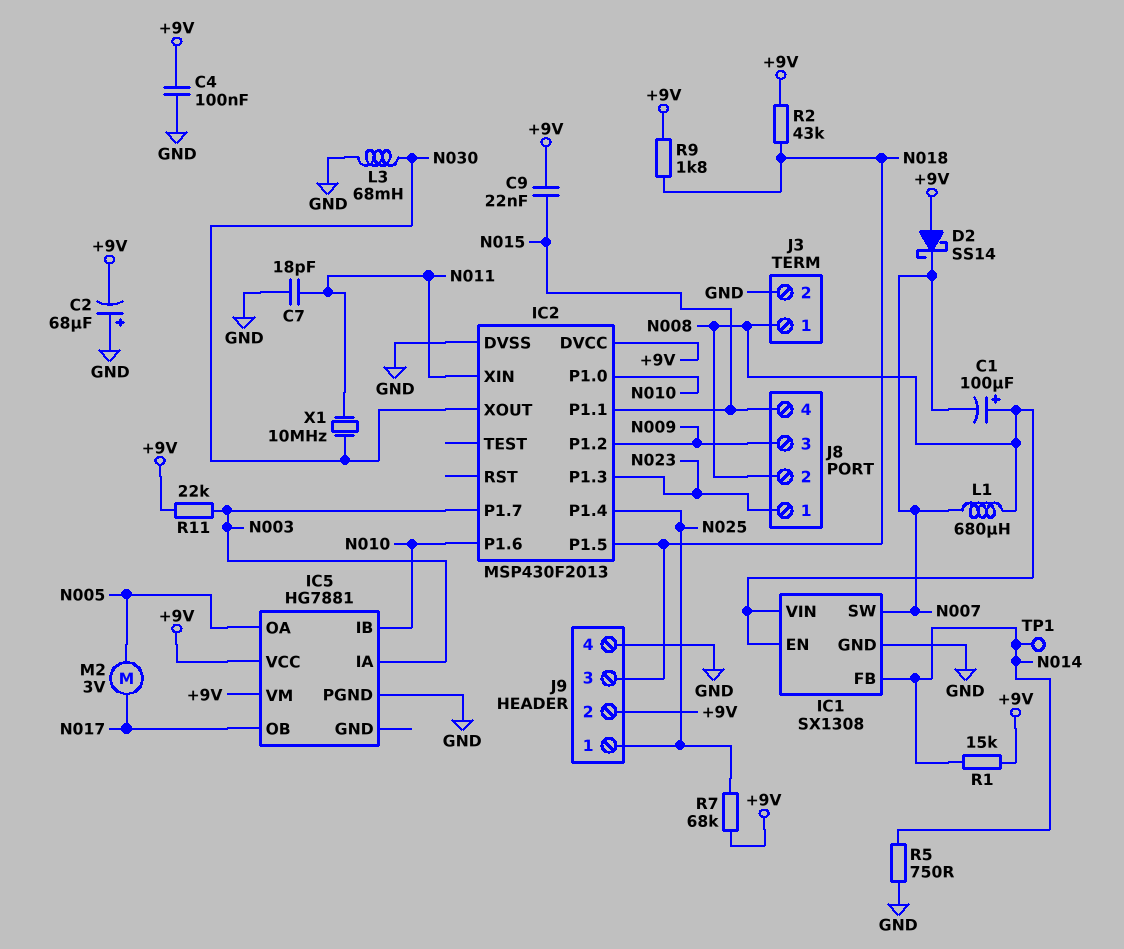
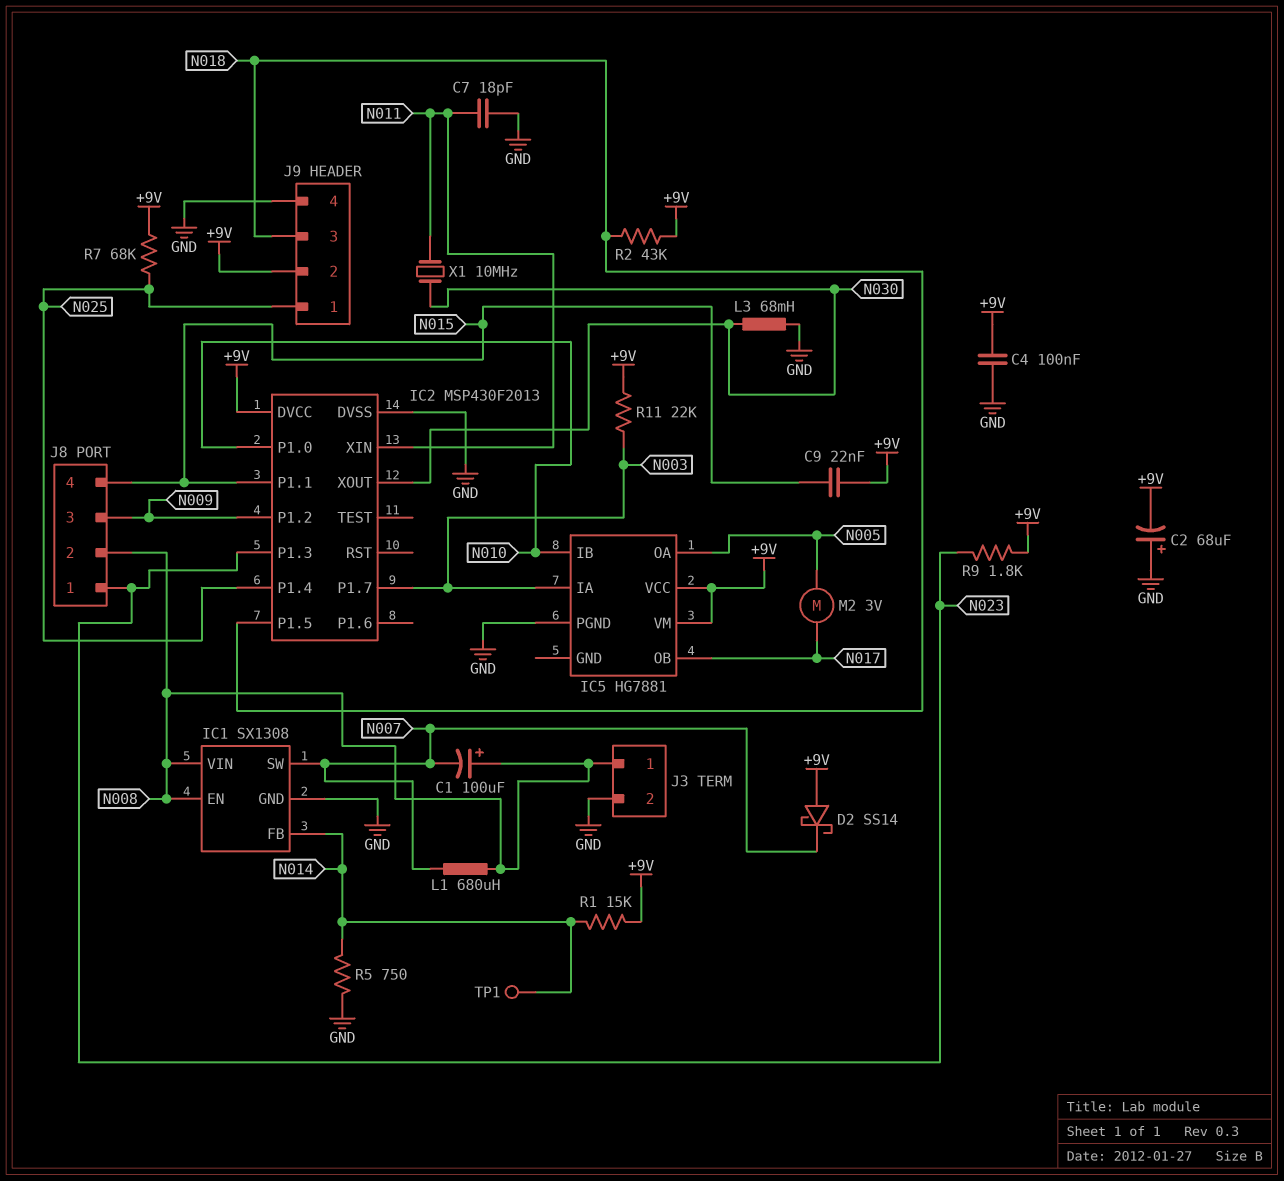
IC2 pin P1.6: N010 -> none
R9: 1.8k (+9V, N018) -> 1.8k (+9V, N023)

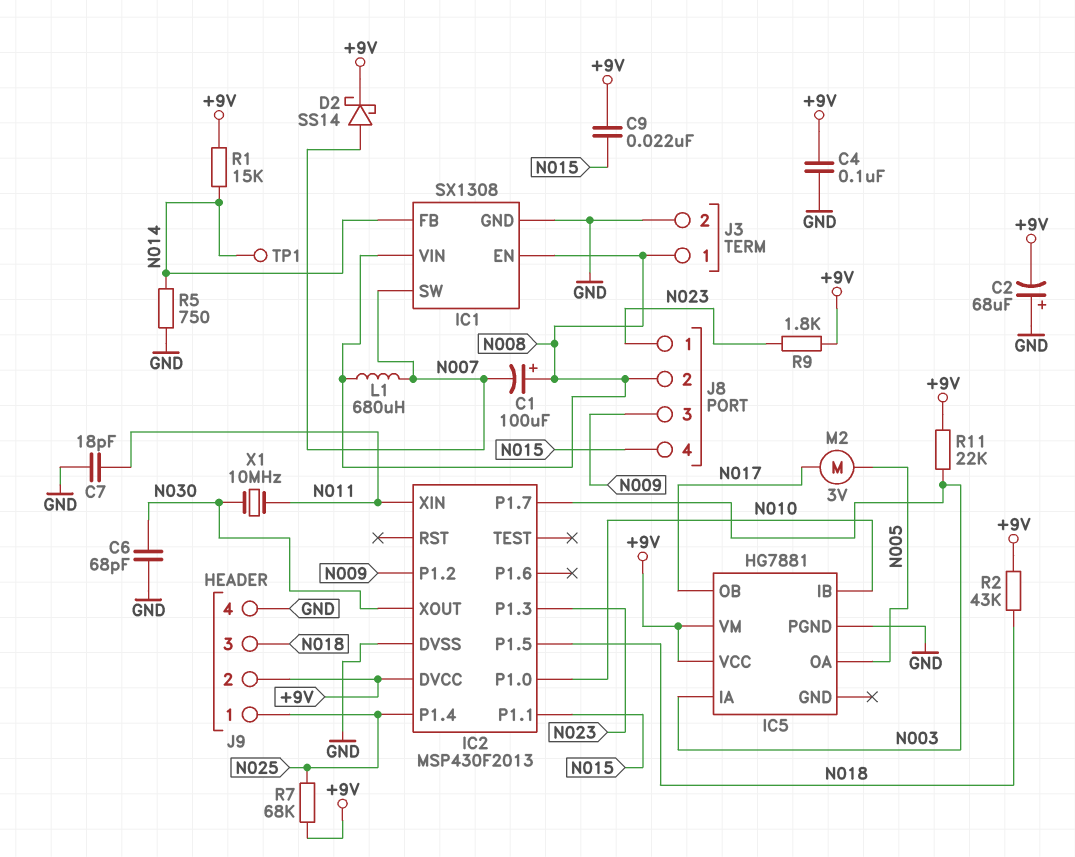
C6: none -> 68pF (GND, N030)
D2: schottky SS14 (A +9V, K N007) -> schottky SS14 (A N007, K +9V)
L3: 68mH (GND, N030) -> none

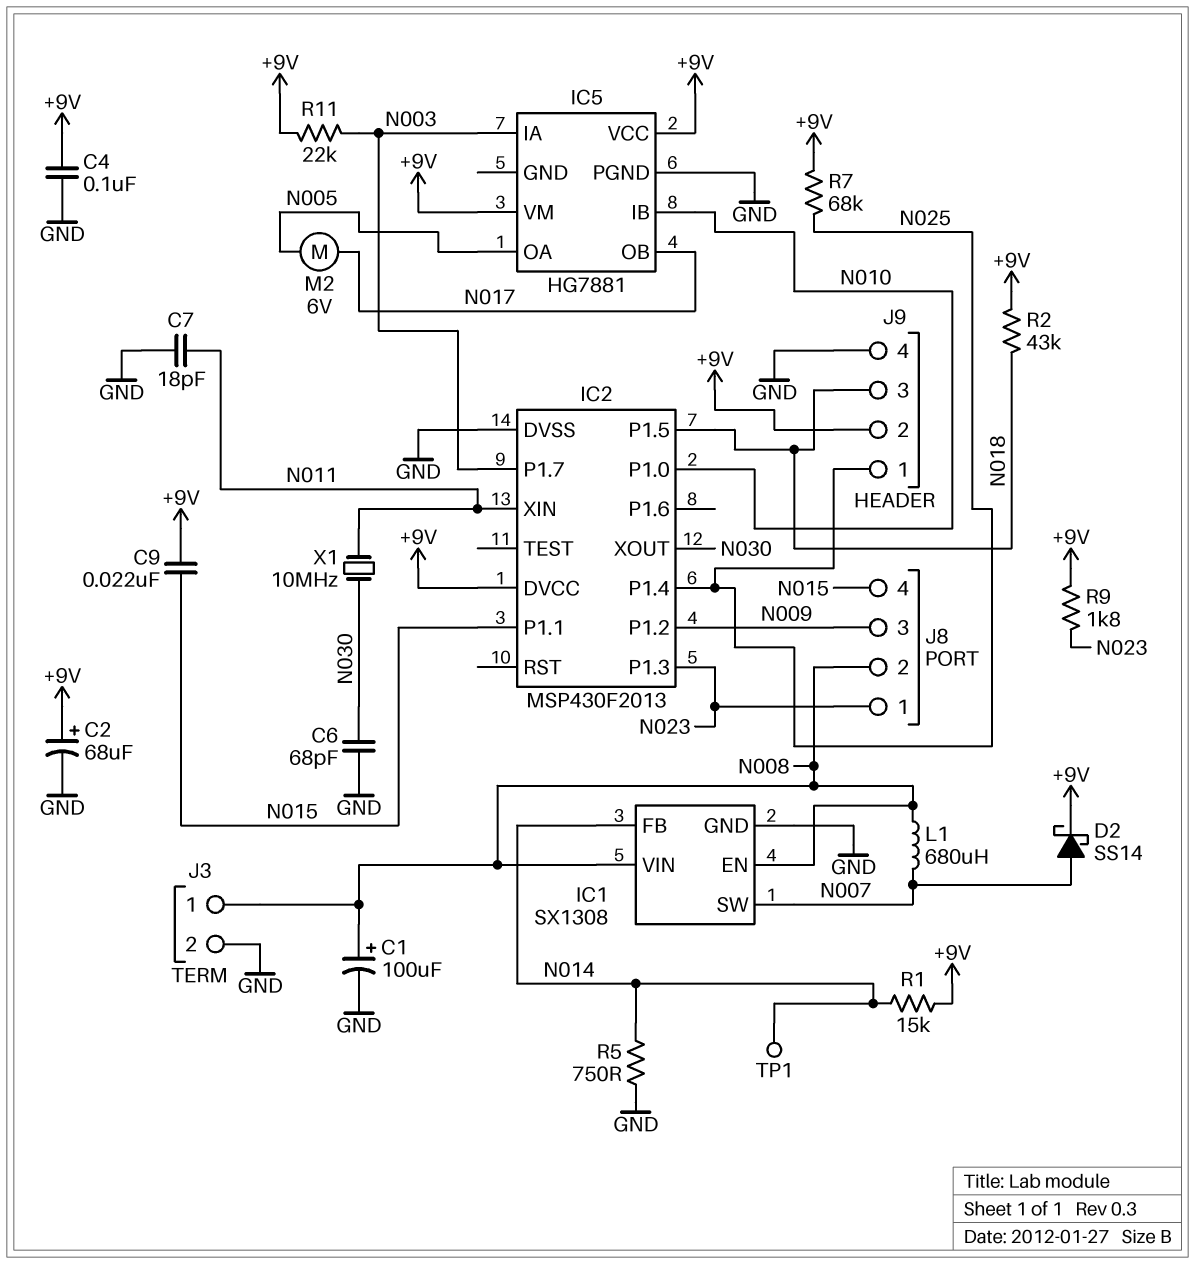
C1: 100uF (plus N008, minus N007) -> 100uF (plus N008, minus GND)
C2: 68uF (plus GND, minus +9V) -> 68uF (plus +9V, minus GND)
M2: motor 3V (N005, N017) -> motor 6V (N005, N017)

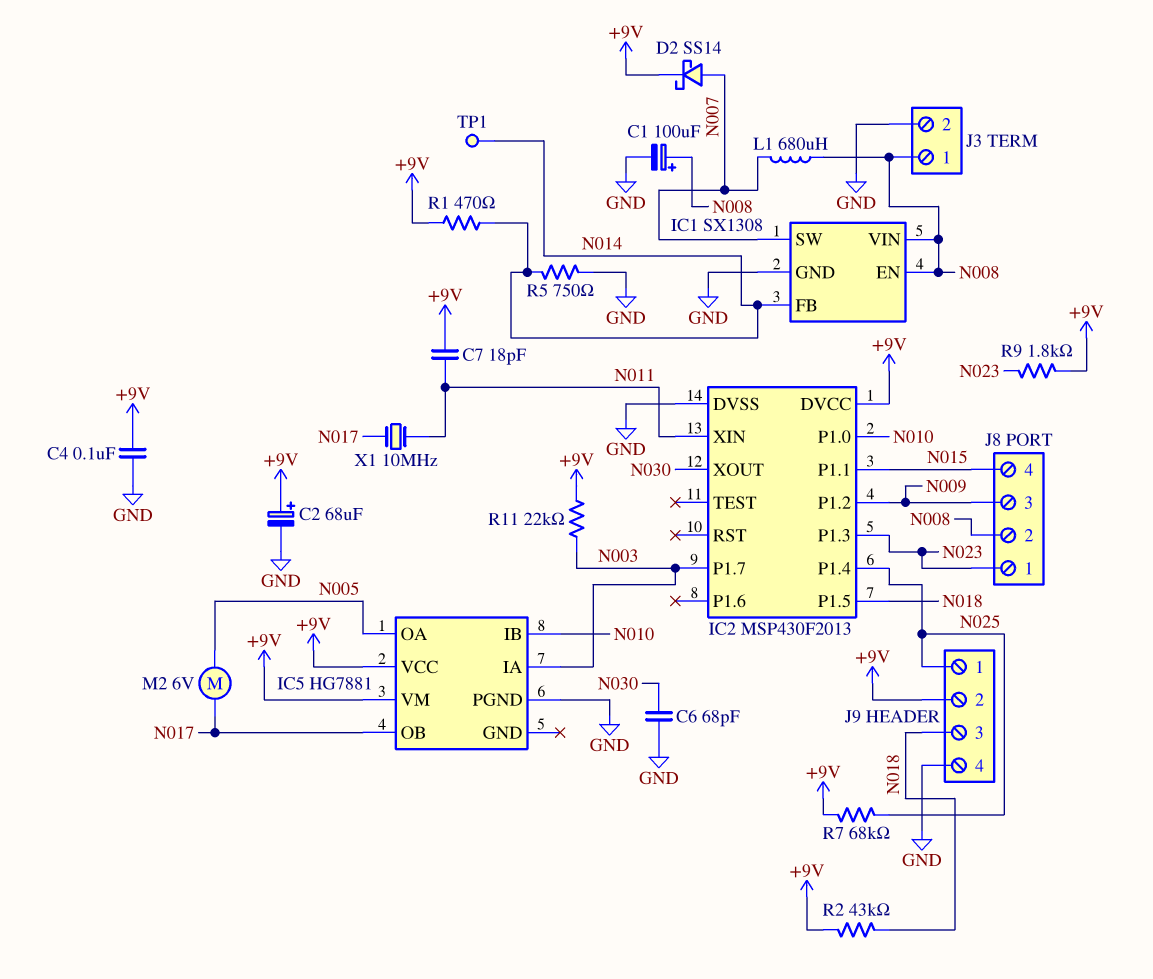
C7: 18pF (GND, N011) -> 18pF (+9V, N011)
C9: 22nF (+9V, N015) -> none
R1: 15k (+9V, N014) -> 470 (+9V, N014)
X1: 10MHz (N011, N030) -> 10MHz (N011, N017)

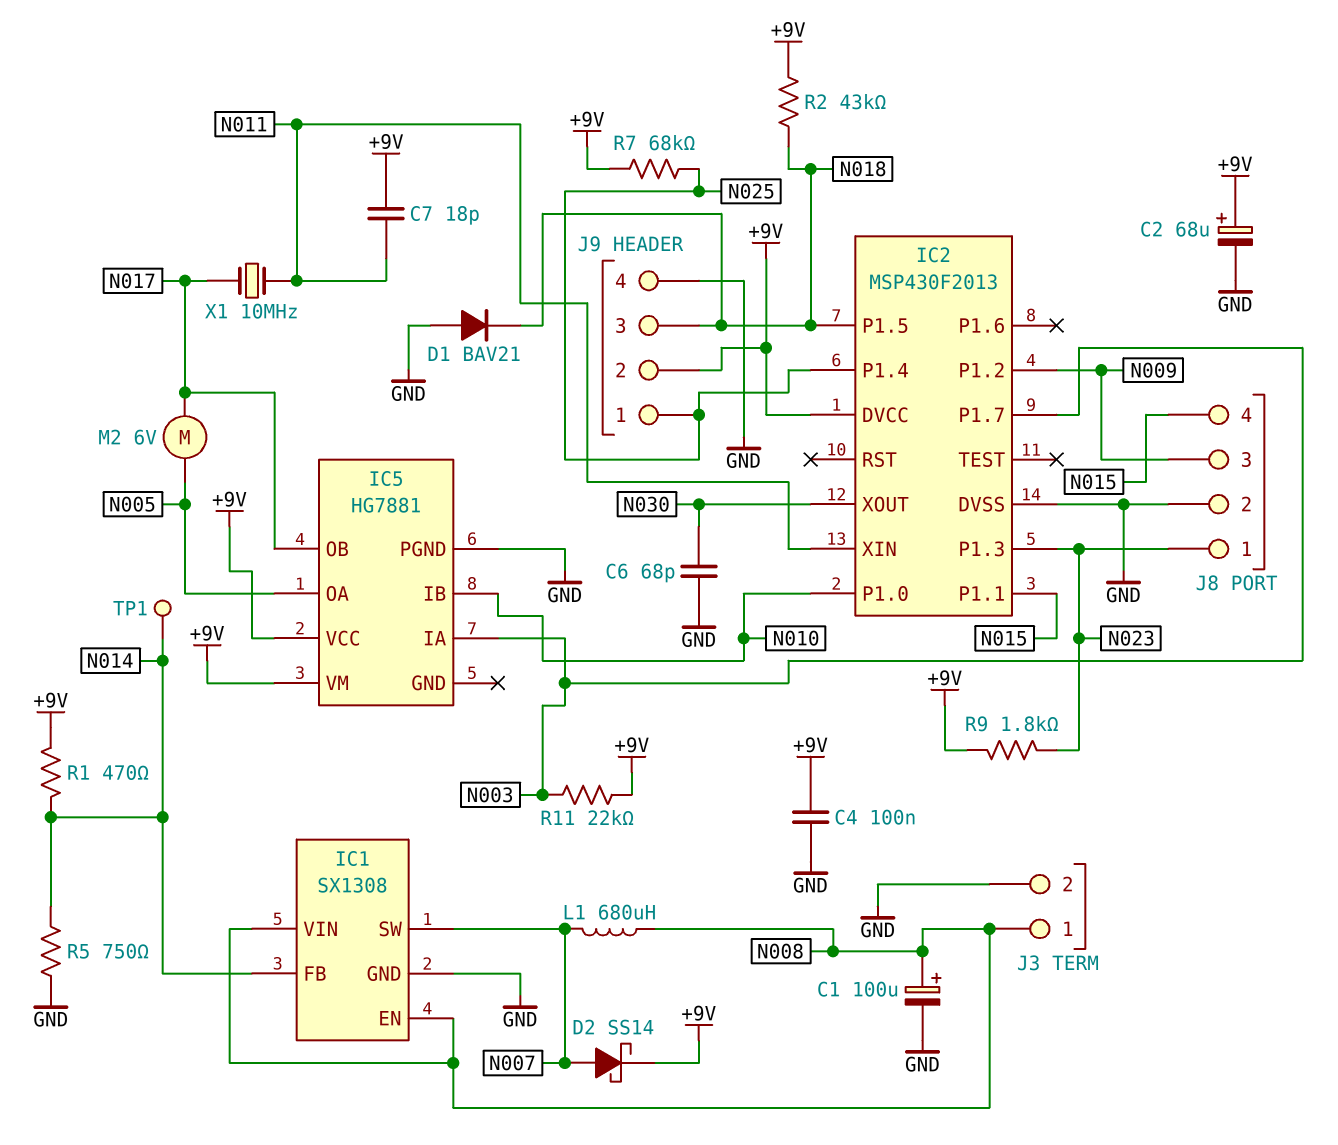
D1: none -> diode BAV21 (A GND, K N018)
J8 pin 2: N008 -> GND

